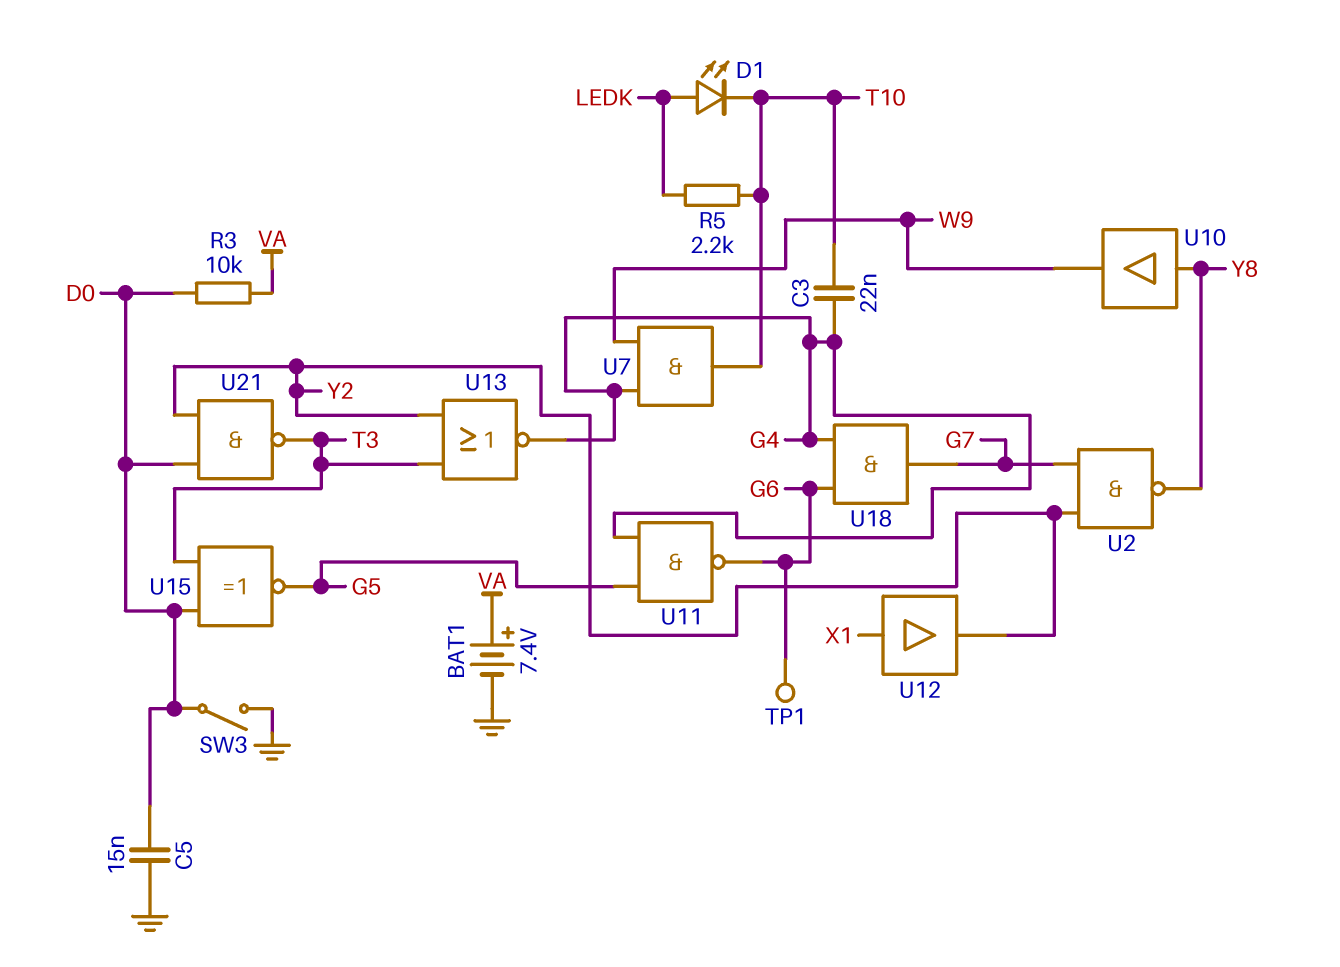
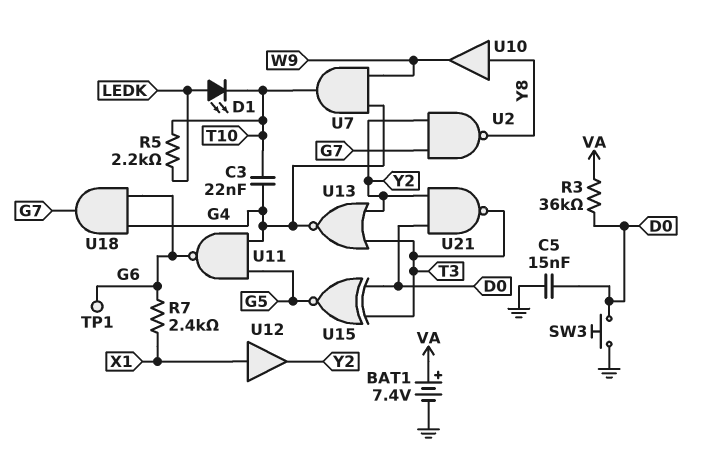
R3: 10k (D0, VA) -> 36k (D0, VA)
R7: none -> 2.4k (G6, X1)
SW3: switch (D0, GND) -> button (D0, GND)

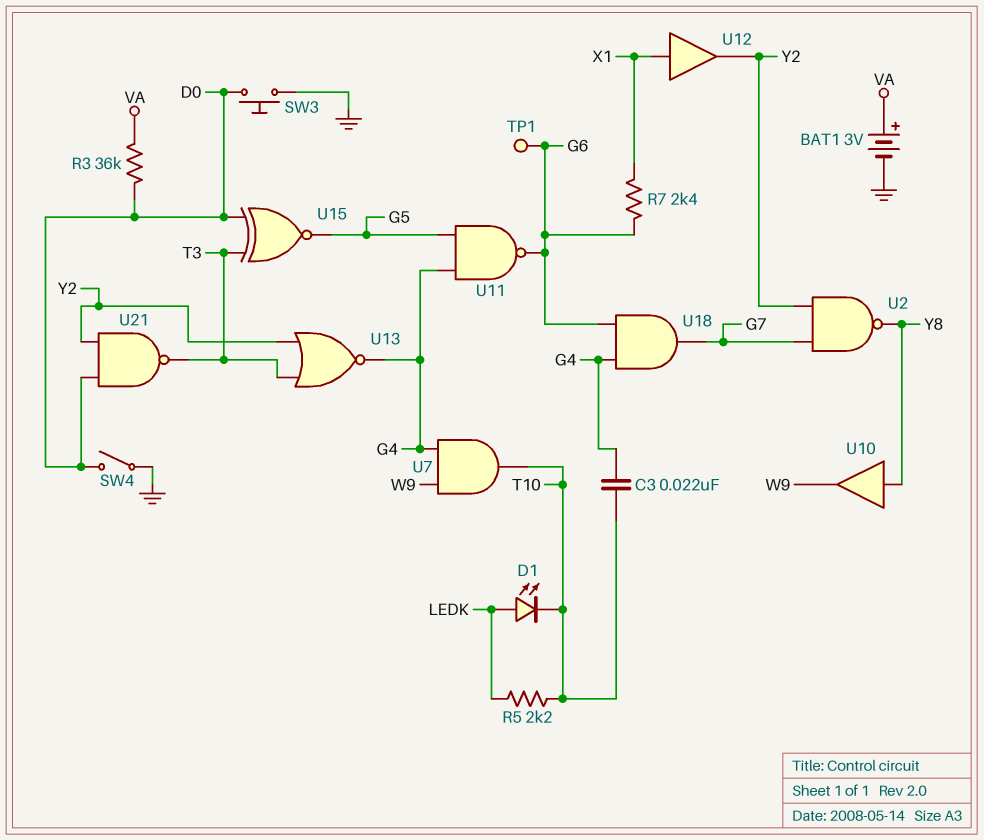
BAT1: 7.4V (plus VA, minus GND) -> 3V (plus VA, minus GND)
C5: 15nF (D0, GND) -> none
SW4: none -> switch (D0, GND)

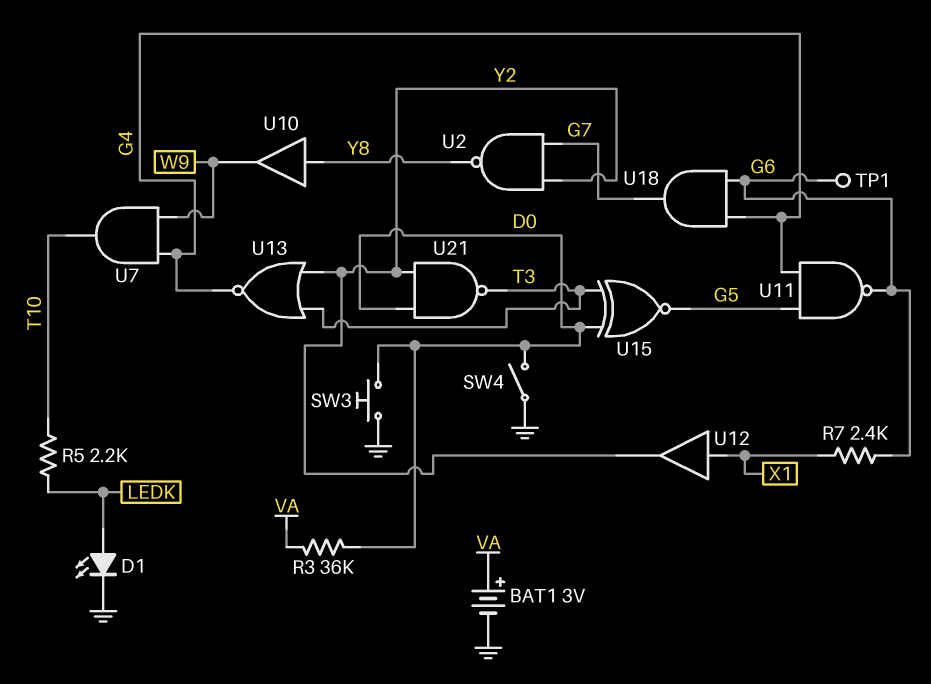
C3: 22nF (G4, T10) -> none
D1: LED (A LEDK, K T10) -> LED (A LEDK, K GND)

